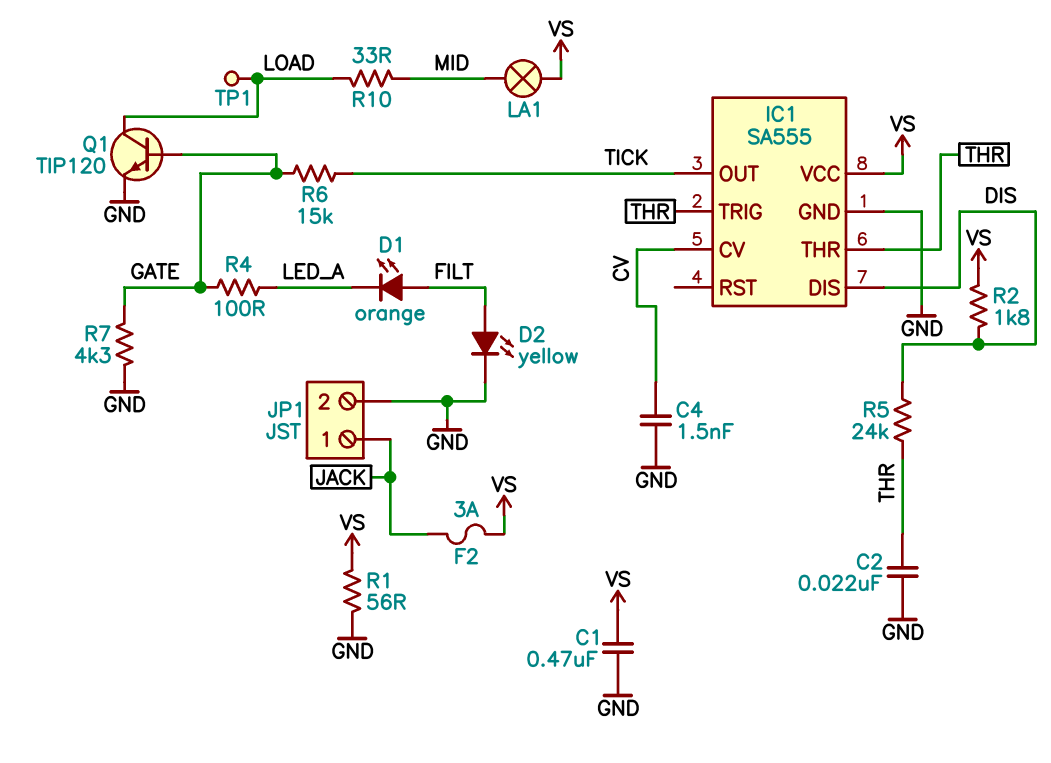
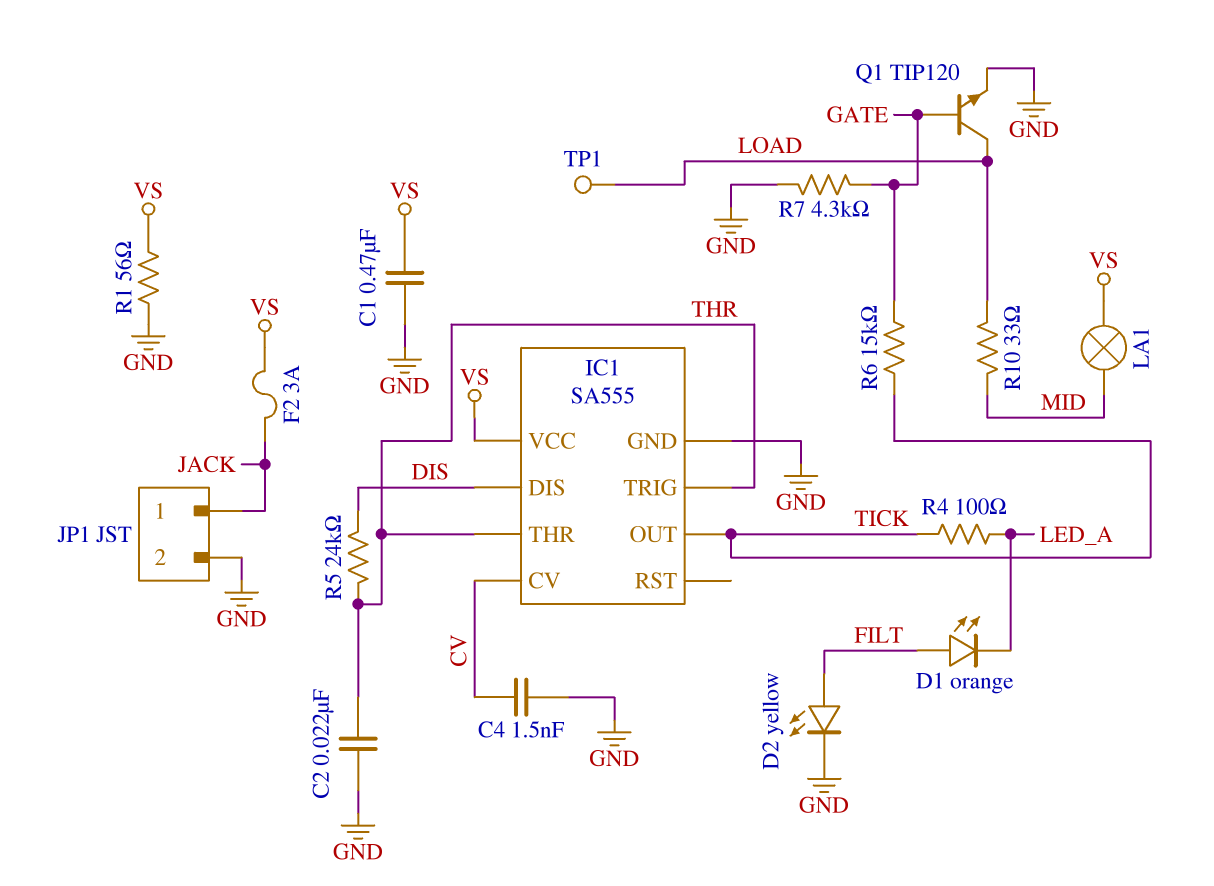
R2: 1.8k (DIS, VS) -> none
R4: 100 (GATE, LED_A) -> 100 (LED_A, TICK)

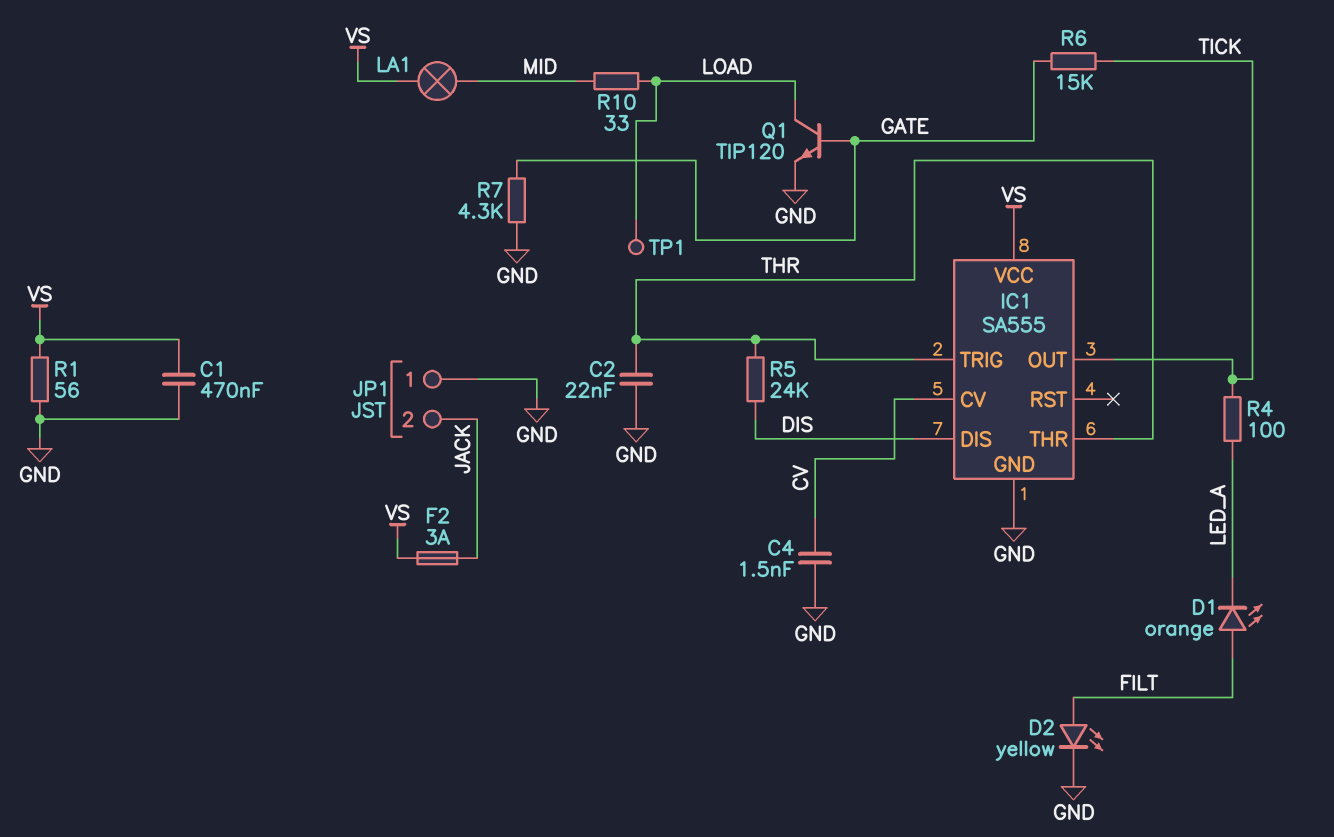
JP1 pin 1: JACK -> GND
JP1 pin 2: GND -> JACK

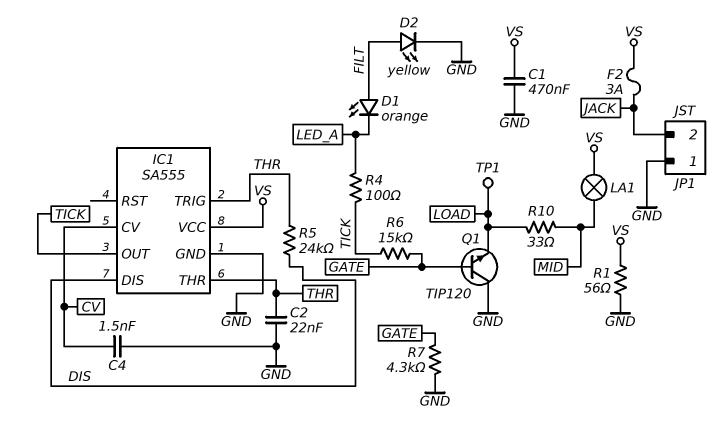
Q1: NPN TIP120 (B GATE, C LOAD, E GND) -> NPN TIP120 (B GATE, C GND, E LOAD)

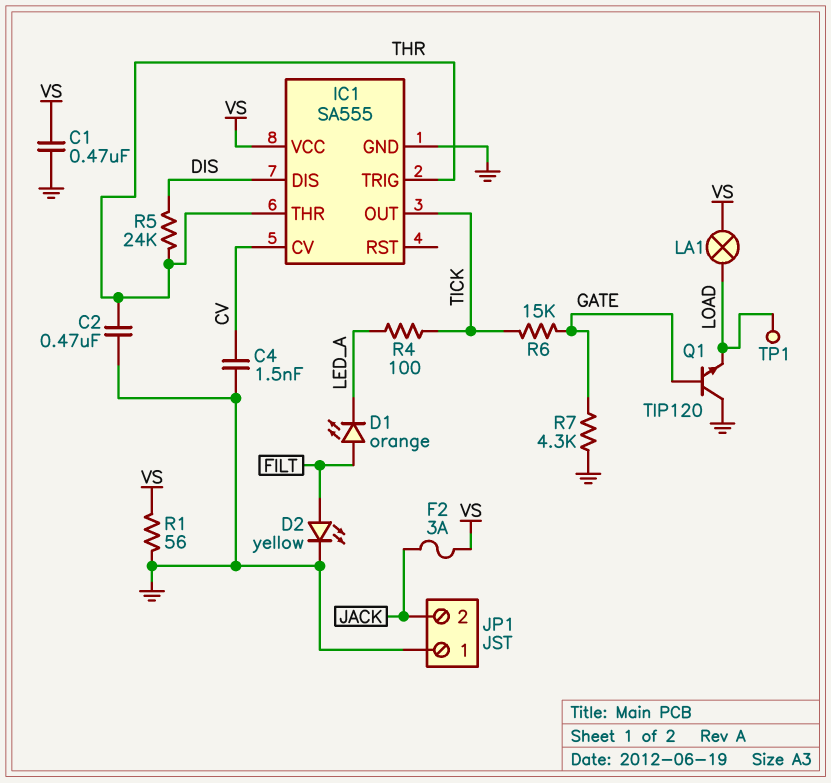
C2: 22nF (GND, THR) -> 470nF (GND, THR)
LA1: lamp (MID, VS) -> lamp (LOAD, VS)
R10: 33 (LOAD, MID) -> none

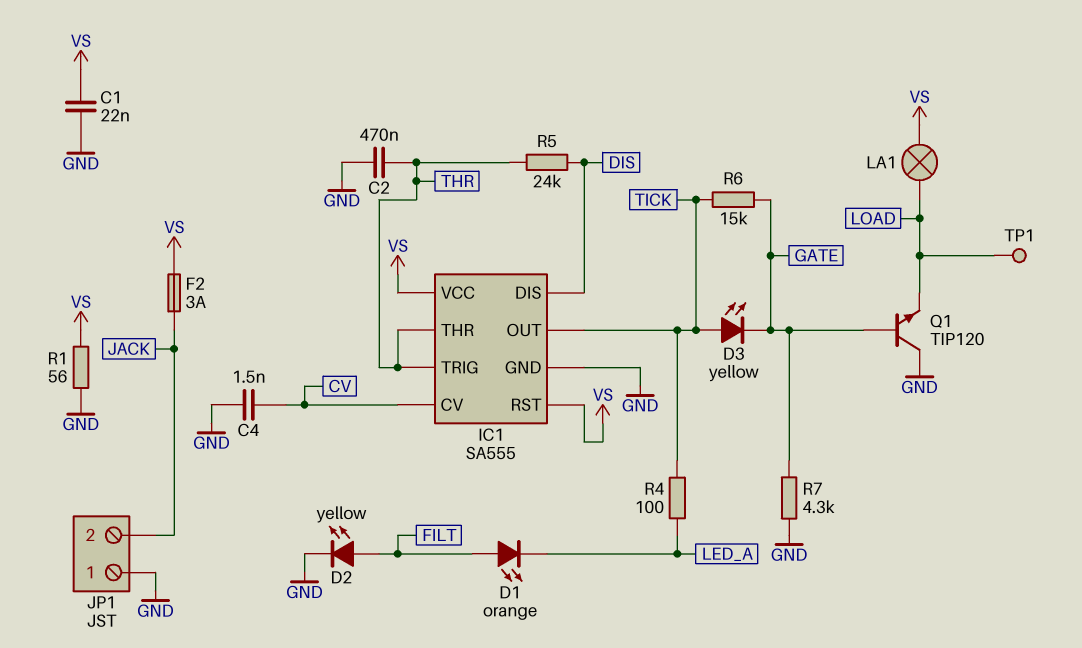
C1: 470nF (GND, VS) -> 22nF (GND, VS)
D3: none -> LED yellow (A TICK, K GATE)
IC1 pin RST: none -> VS

